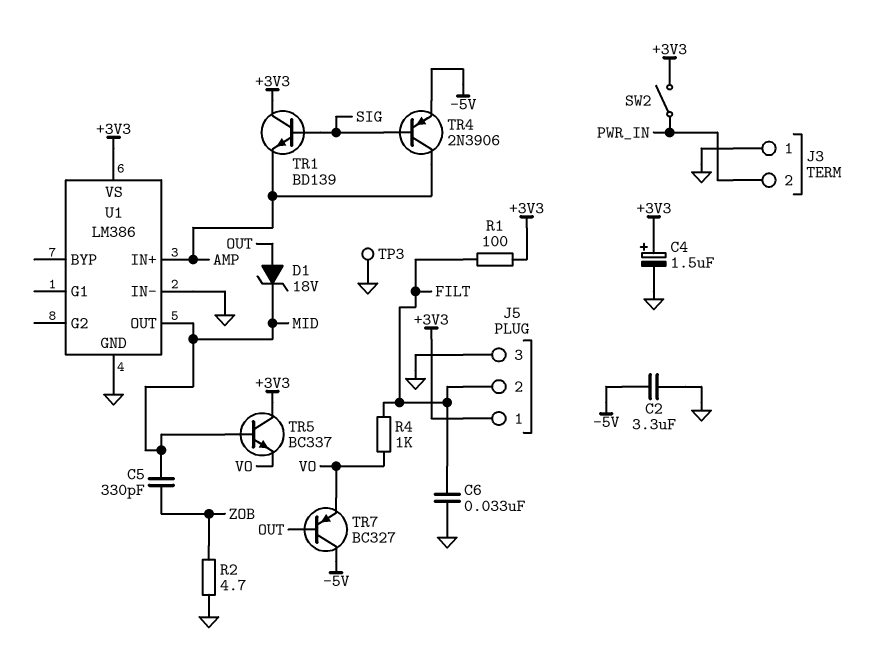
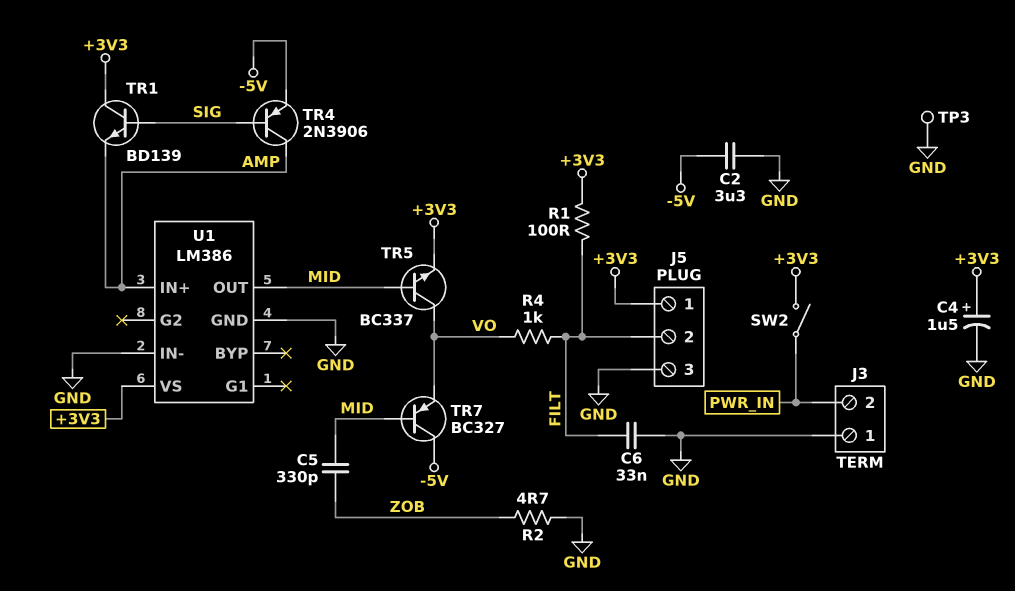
D1: zener 18V (A OUT, K MID) -> none
TR5: NPN BC337 (B MID, C +3V3, E VO) -> NPN BC337 (B MID, C VO, E +3V3)
TR7: PNP BC327 (B OUT, C -5V, E VO) -> PNP BC327 (B MID, C -5V, E VO)

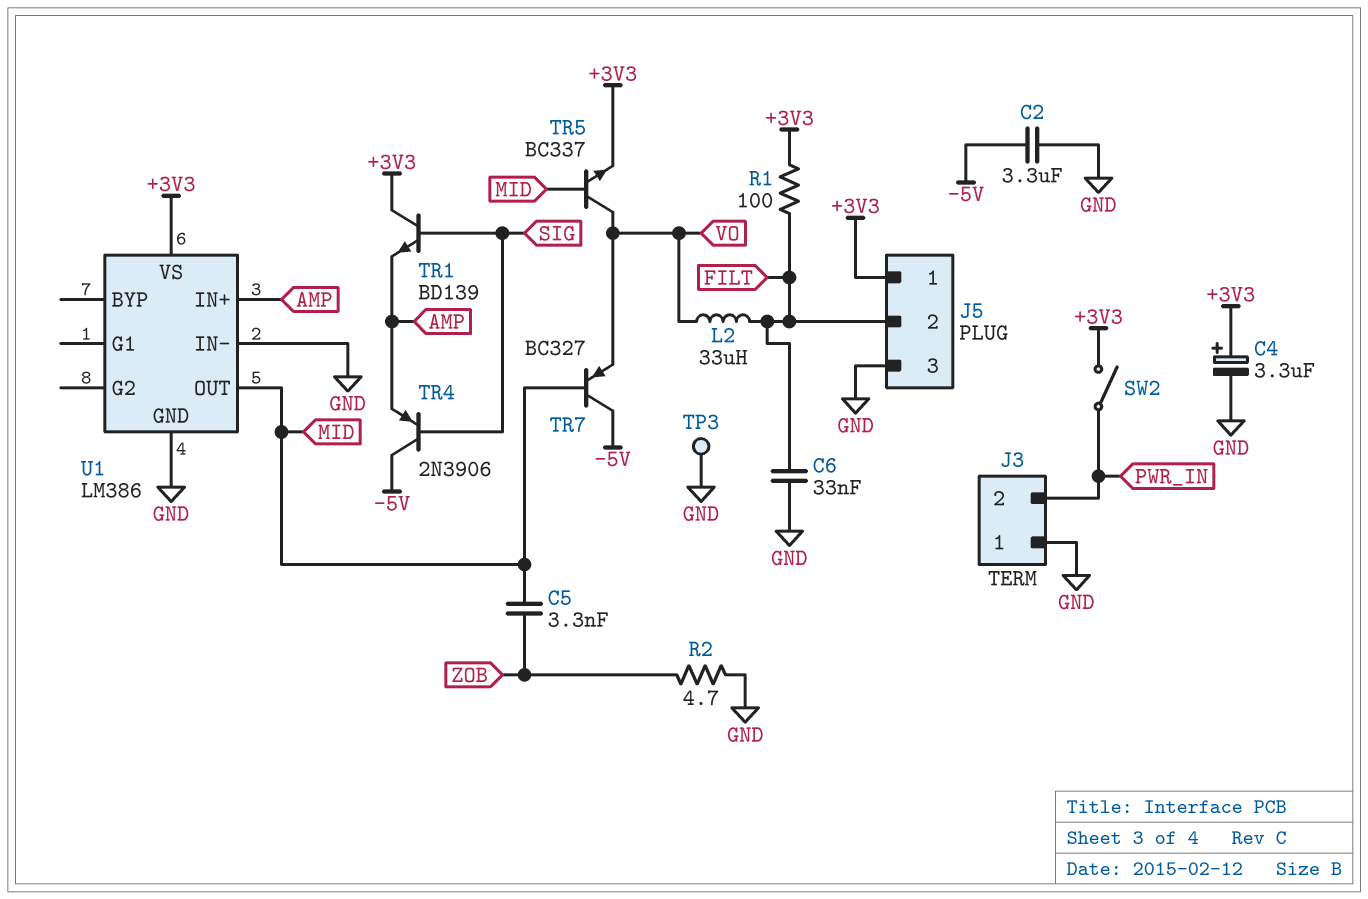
C4: 1.5uF (plus +3V3, minus GND) -> 3.3uF (plus +3V3, minus GND)
C5: 330pF (MID, ZOB) -> 3.3nF (MID, ZOB)
L2: none -> 33uH (FILT, VO)
R4: 1k (FILT, VO) -> none
TR4: PNP 2N3906 (B SIG, C AMP, E -5V) -> PNP 2N3906 (B SIG, C -5V, E AMP)

